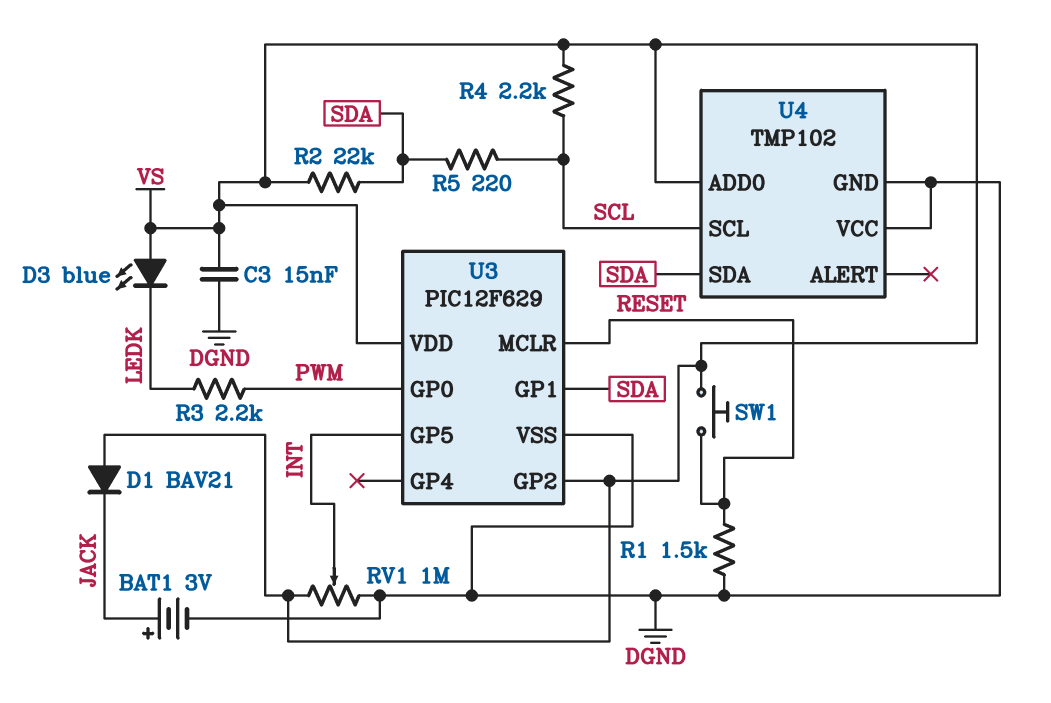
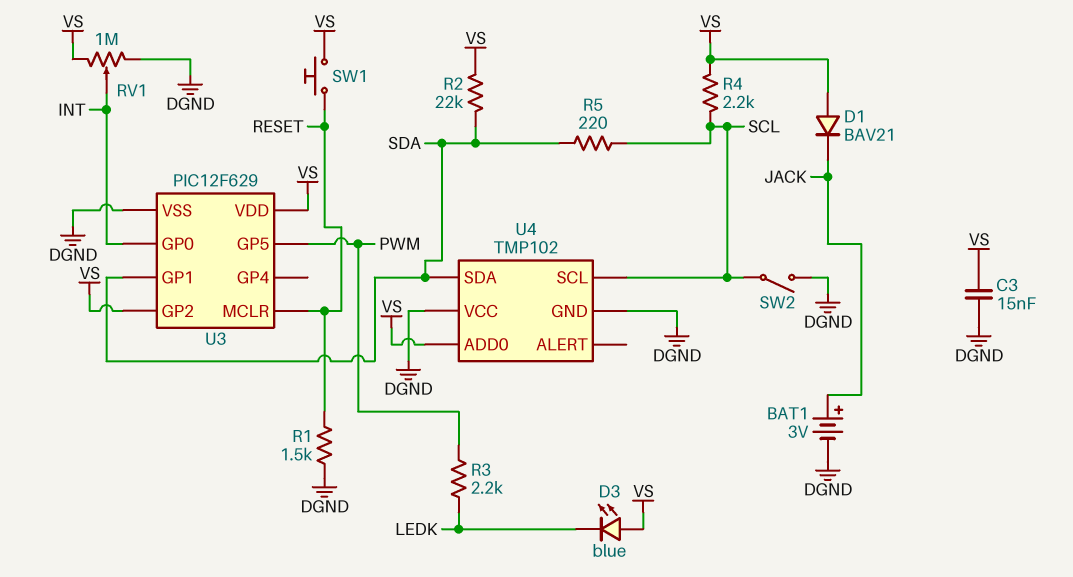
SW2: none -> switch (DGND, SCL)
U3 pin GP0: PWM -> INT
U3 pin GP5: INT -> PWM

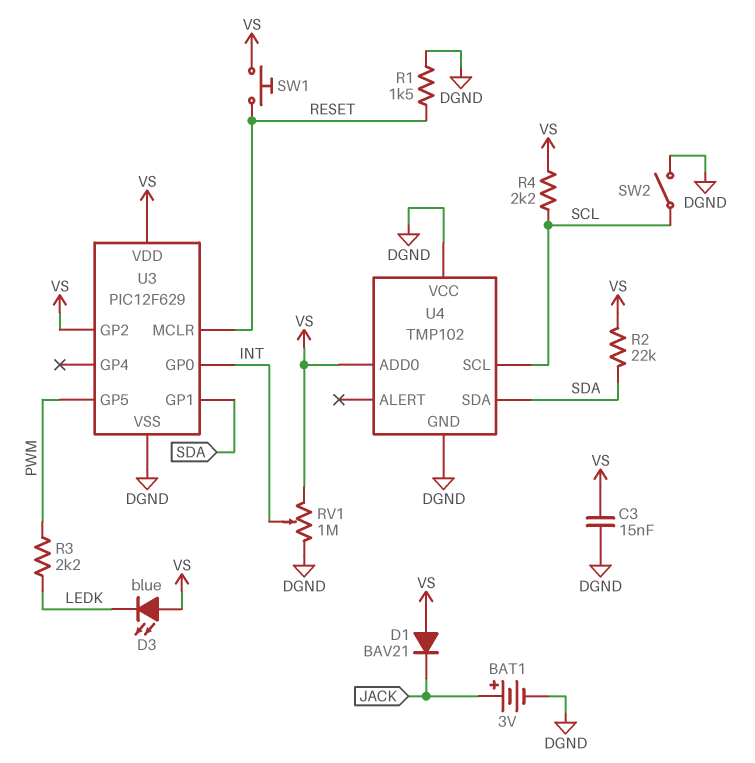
R5: 220 (SCL, SDA) -> none

